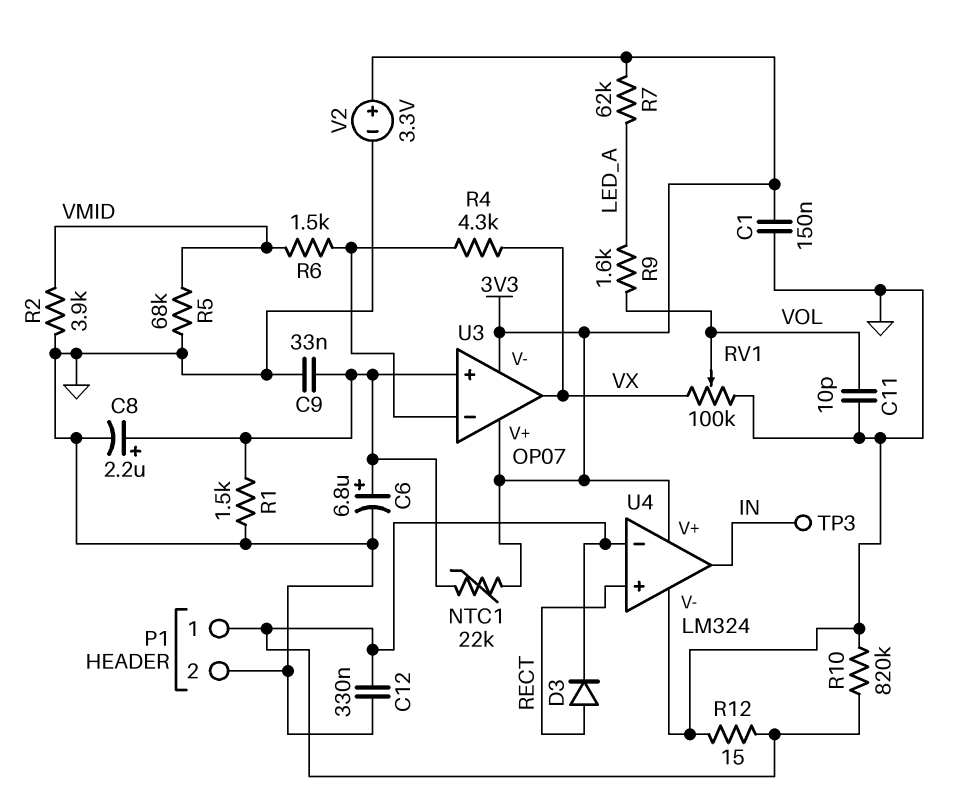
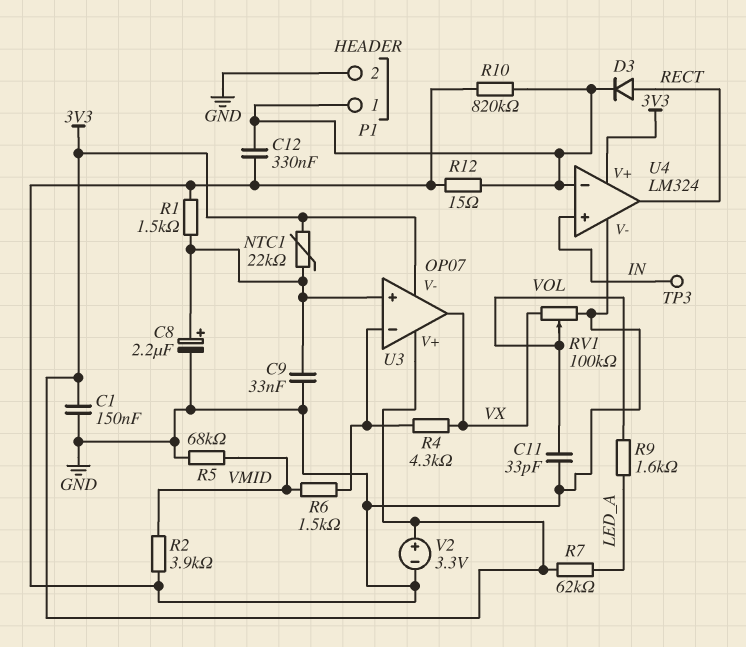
C6: 6.8uF (plus U3/in+, minus GND) -> none
C11: 10pF (GND, VOL) -> 33pF (GND, VOL)
U4 pin in+: RECT -> IN
U4 pin out: IN -> RECT

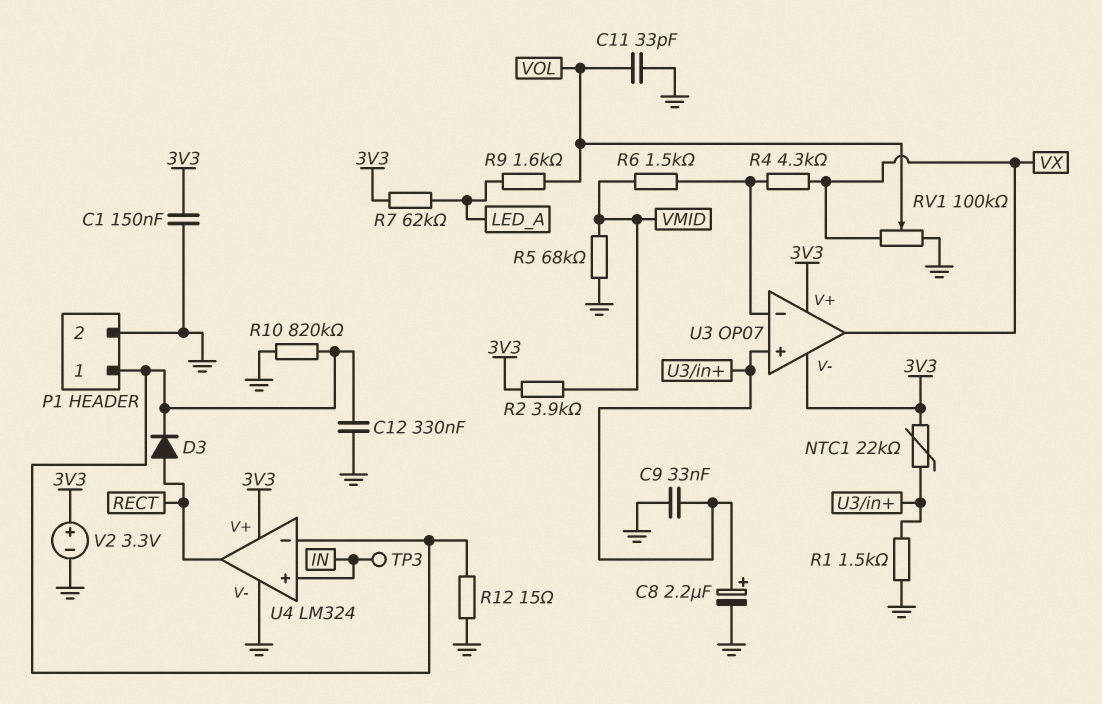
R2: 3.9k (GND, VMID) -> 3.9k (3V3, VMID)

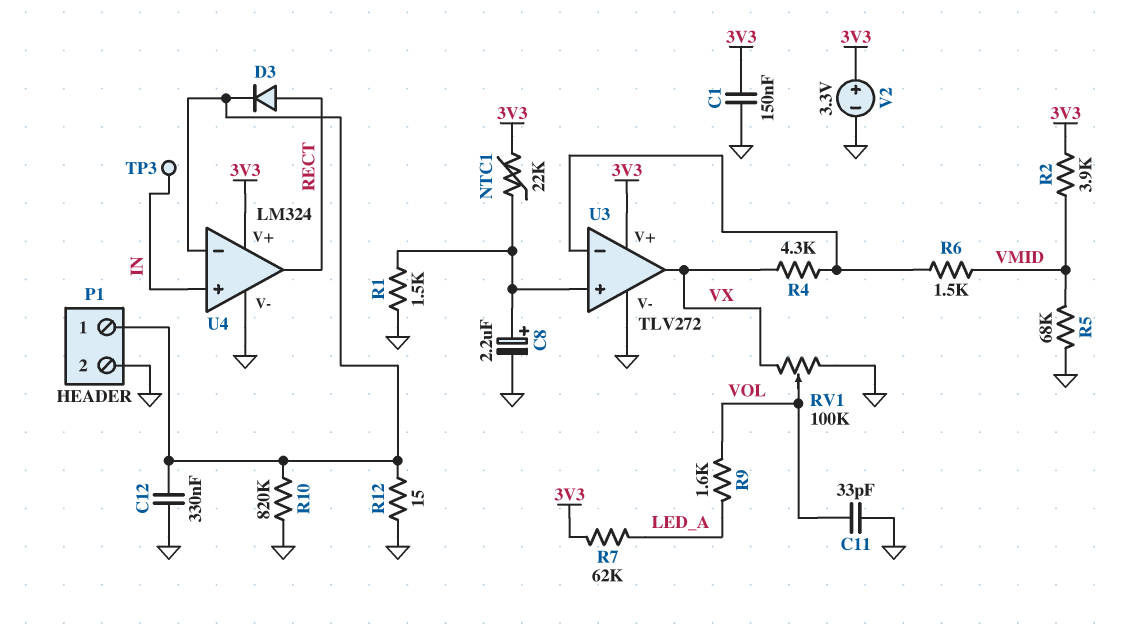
C9: 33nF (GND, U3/in+) -> none
U3: OP07 -> TLV272
U3 pin V-: 3V3 -> GND

